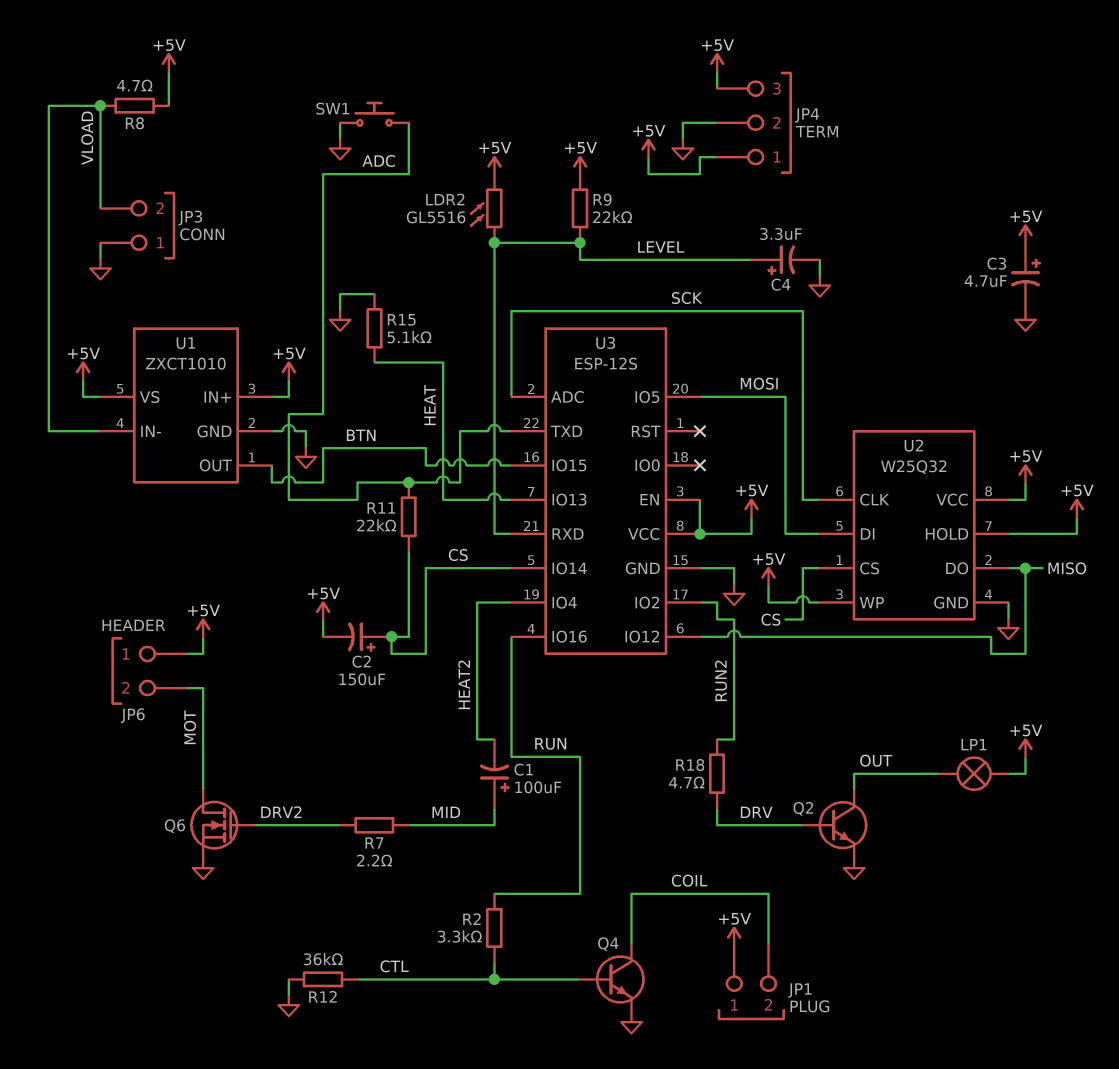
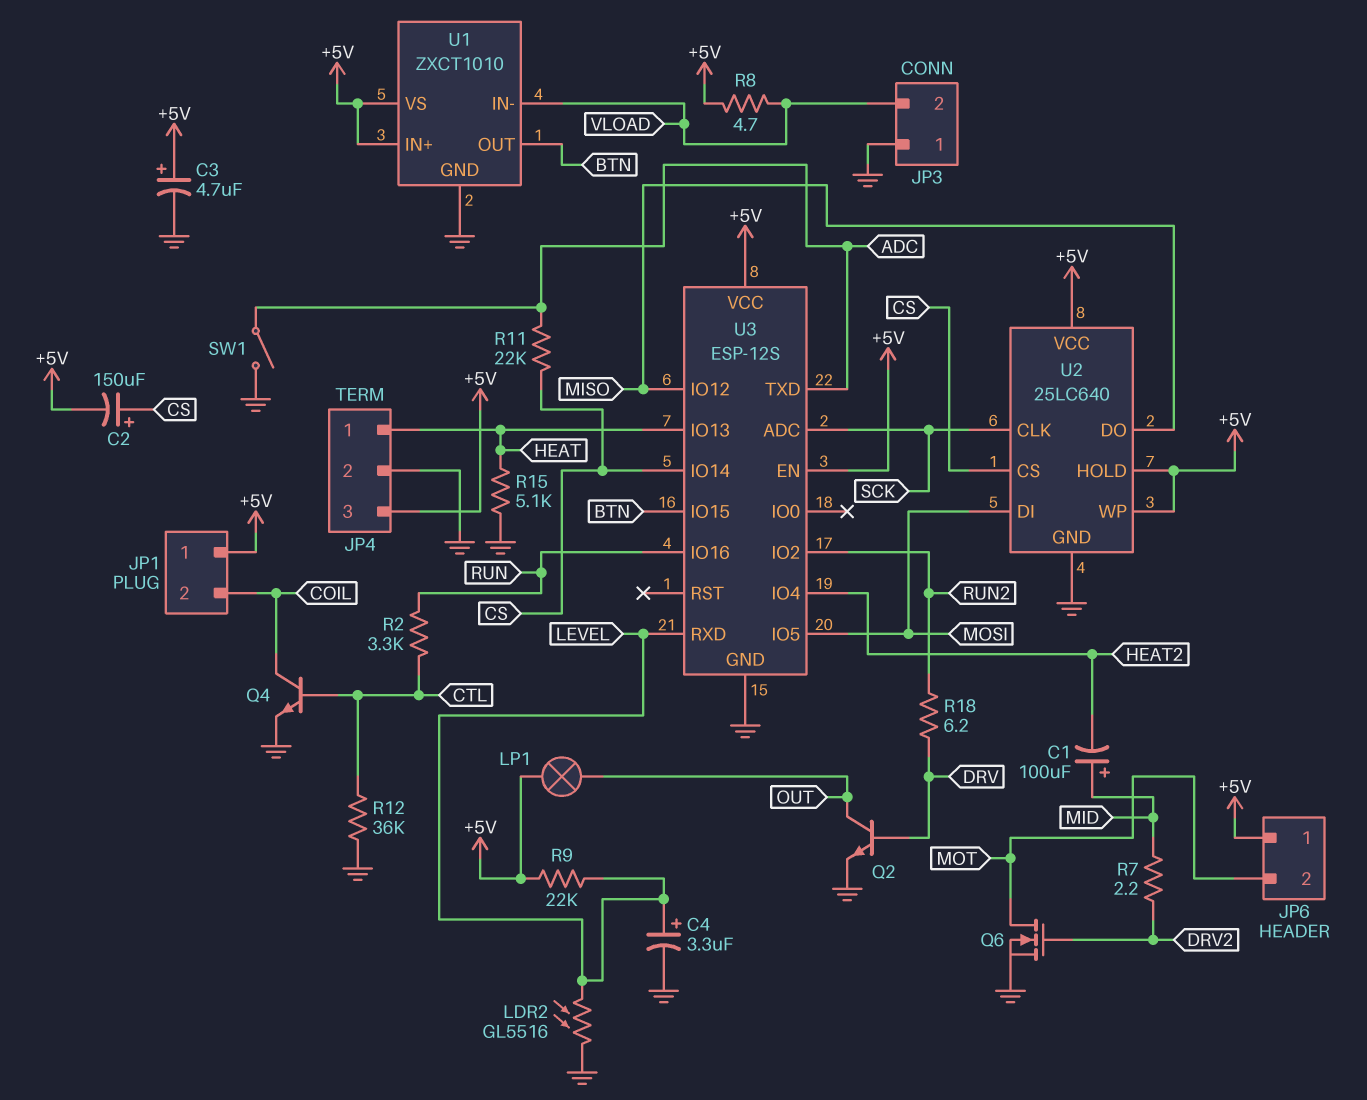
JP4 pin 1: +5V -> HEAT
LDR2: GL5516 (+5V, LEVEL) -> GL5516 (GND, LEVEL)
R18: 4.7 (DRV, RUN2) -> 6.2 (DRV, RUN2)
SW1: button (ADC, GND) -> switch (ADC, GND)
U2: W25Q32 -> 25LC640

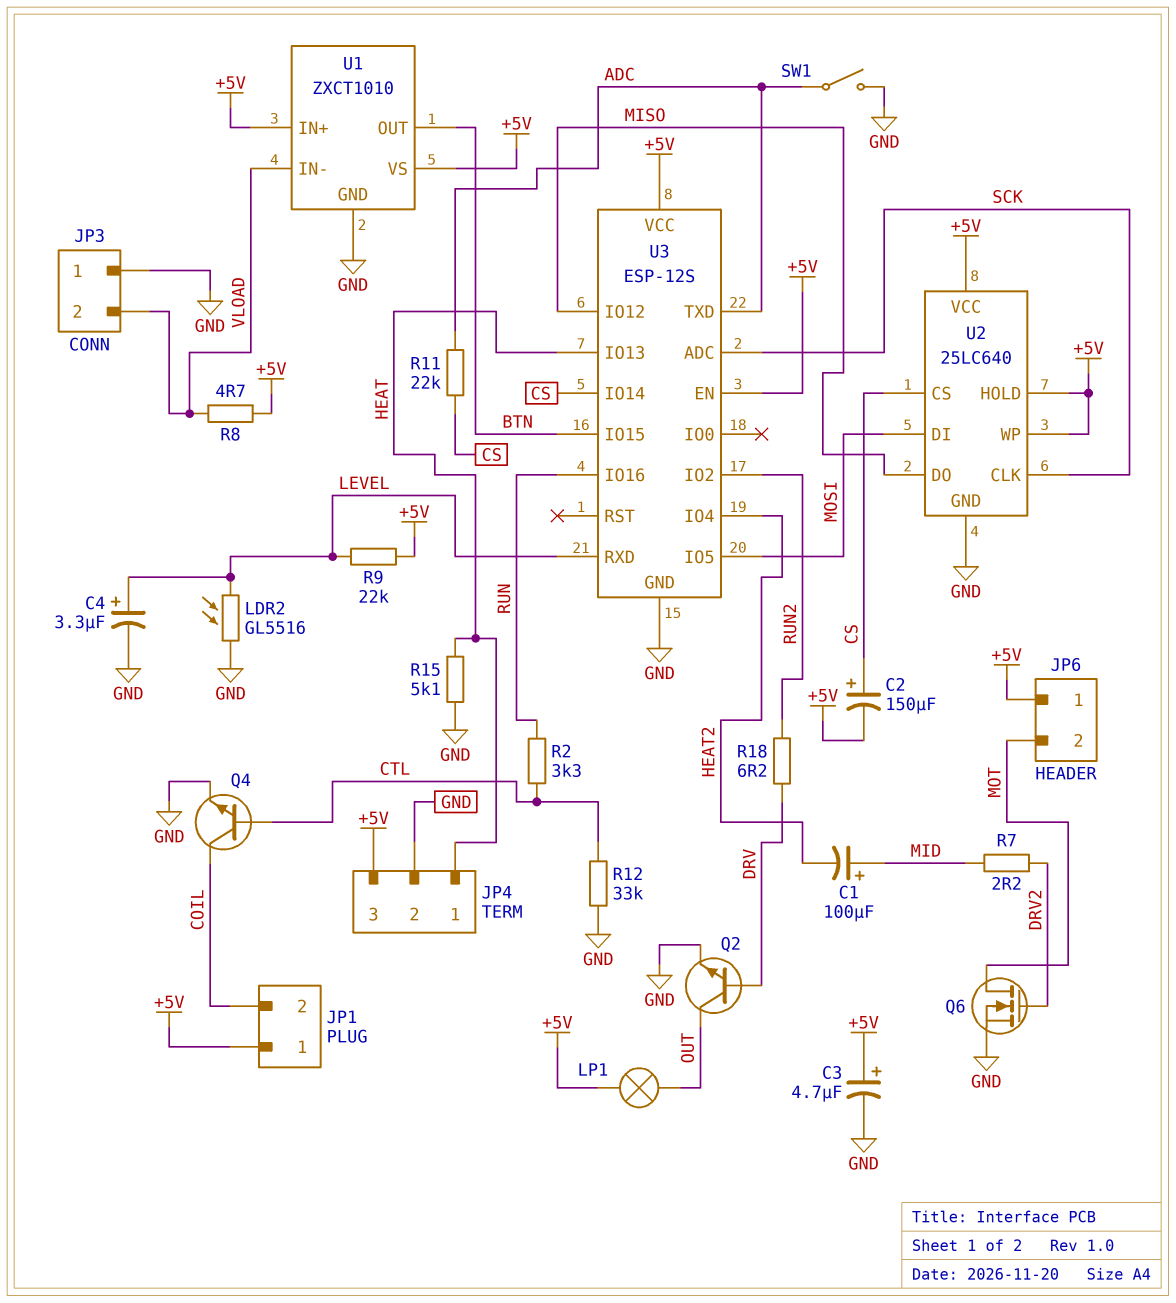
R12: 36k (CTL, GND) -> 33k (CTL, GND)

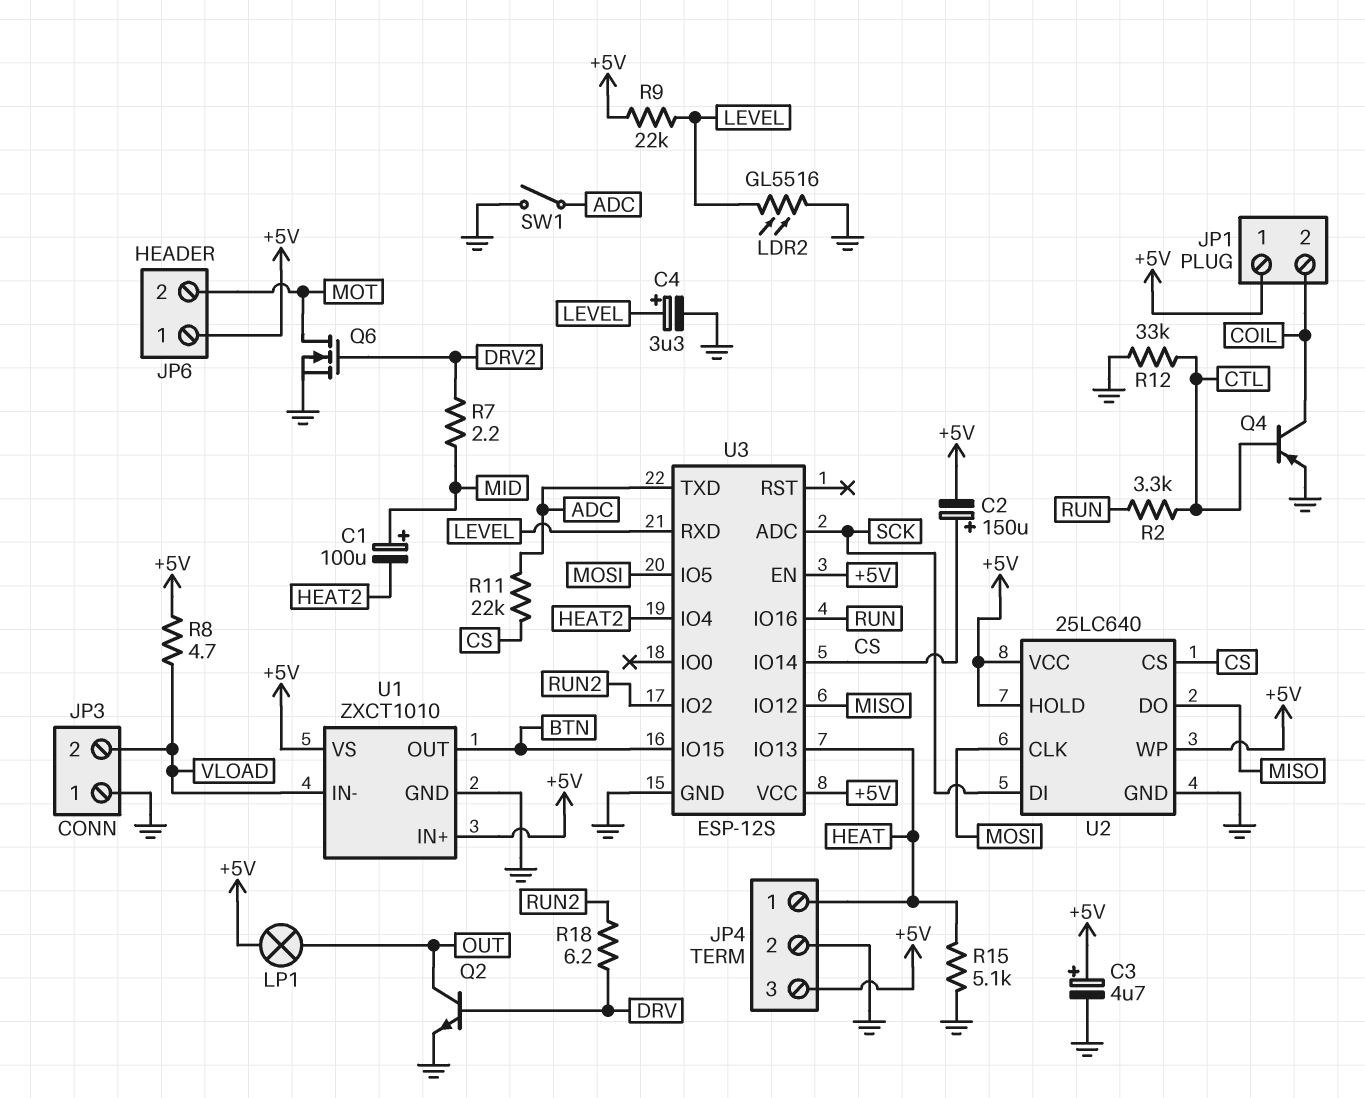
Q4: NPN (B CTL, C COIL, E GND) -> PNP (B CTL, C COIL, E GND)
U2 pin CLK: SCK -> MOSI
U2 pin DI: MOSI -> SCK

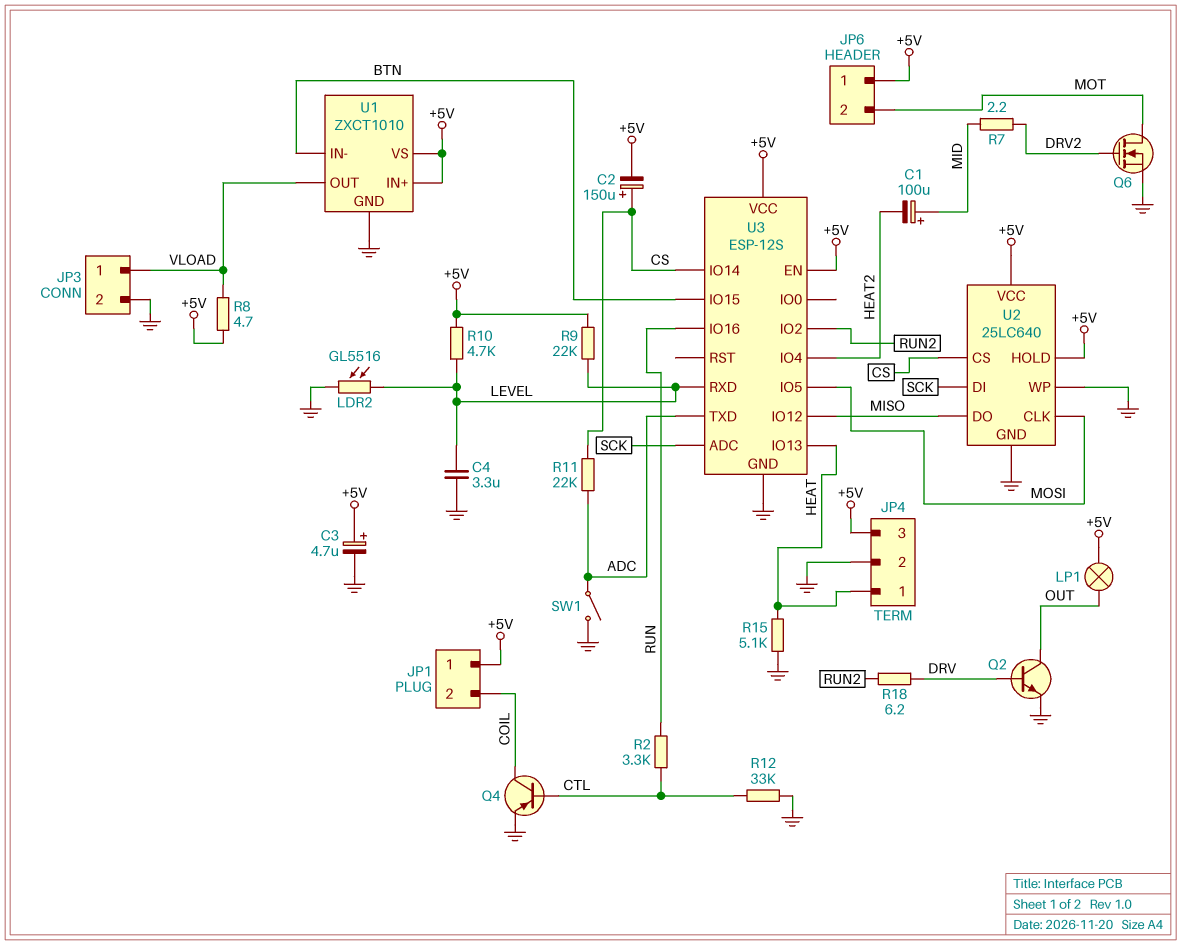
C4: 3.3uF (plus LEVEL, minus GND) -> 3.3uF (GND, LEVEL)
JP3 pin 1: GND -> VLOAD
JP3 pin 2: VLOAD -> GND
R10: none -> 4.7k (+5V, LEVEL)
U1 pin IN-: VLOAD -> BTN
U1 pin OUT: BTN -> VLOAD
U2 pin WP: +5V -> GND

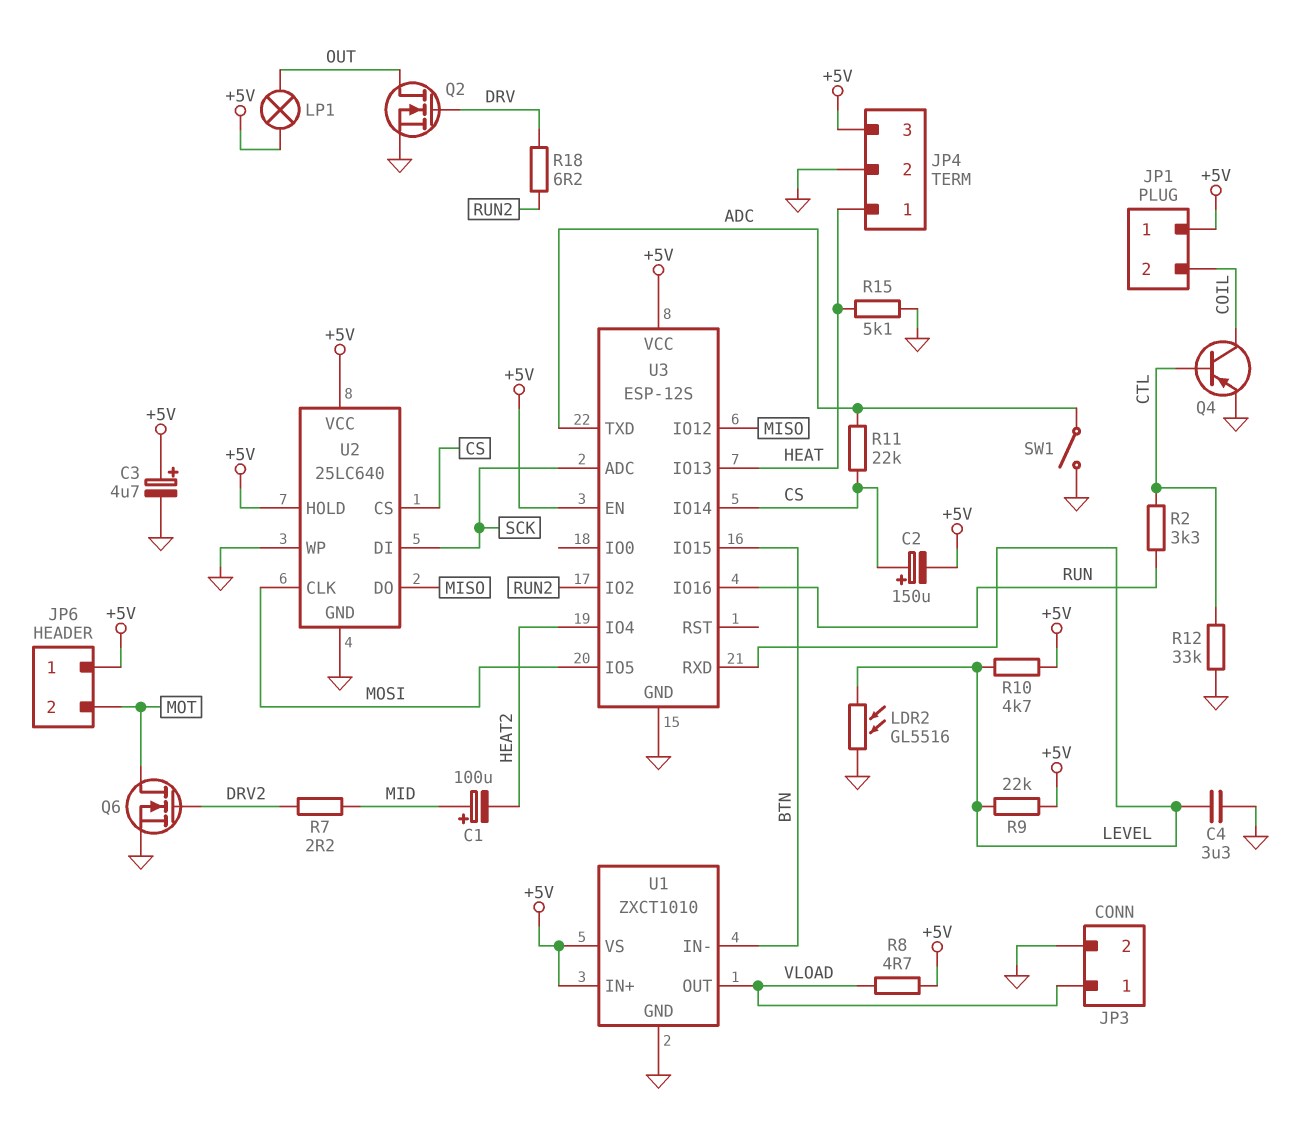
Q2: NPN (B DRV, C OUT, E GND) -> NMOS (G DRV, D OUT, S GND)

